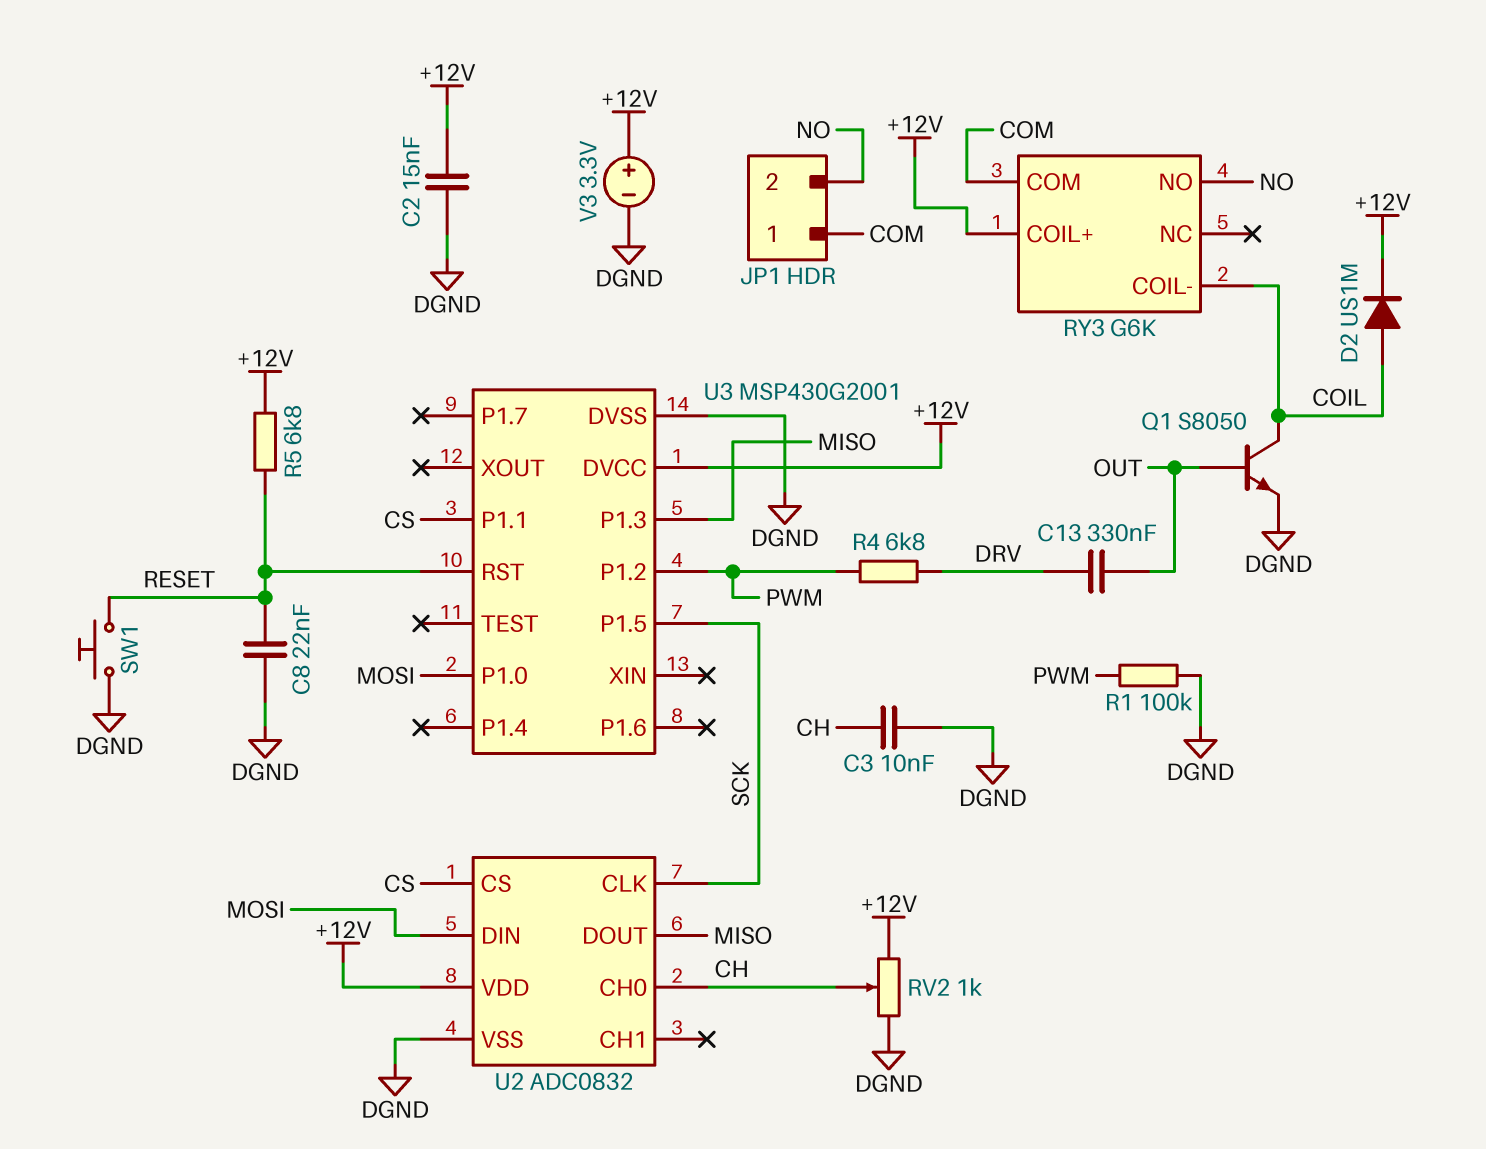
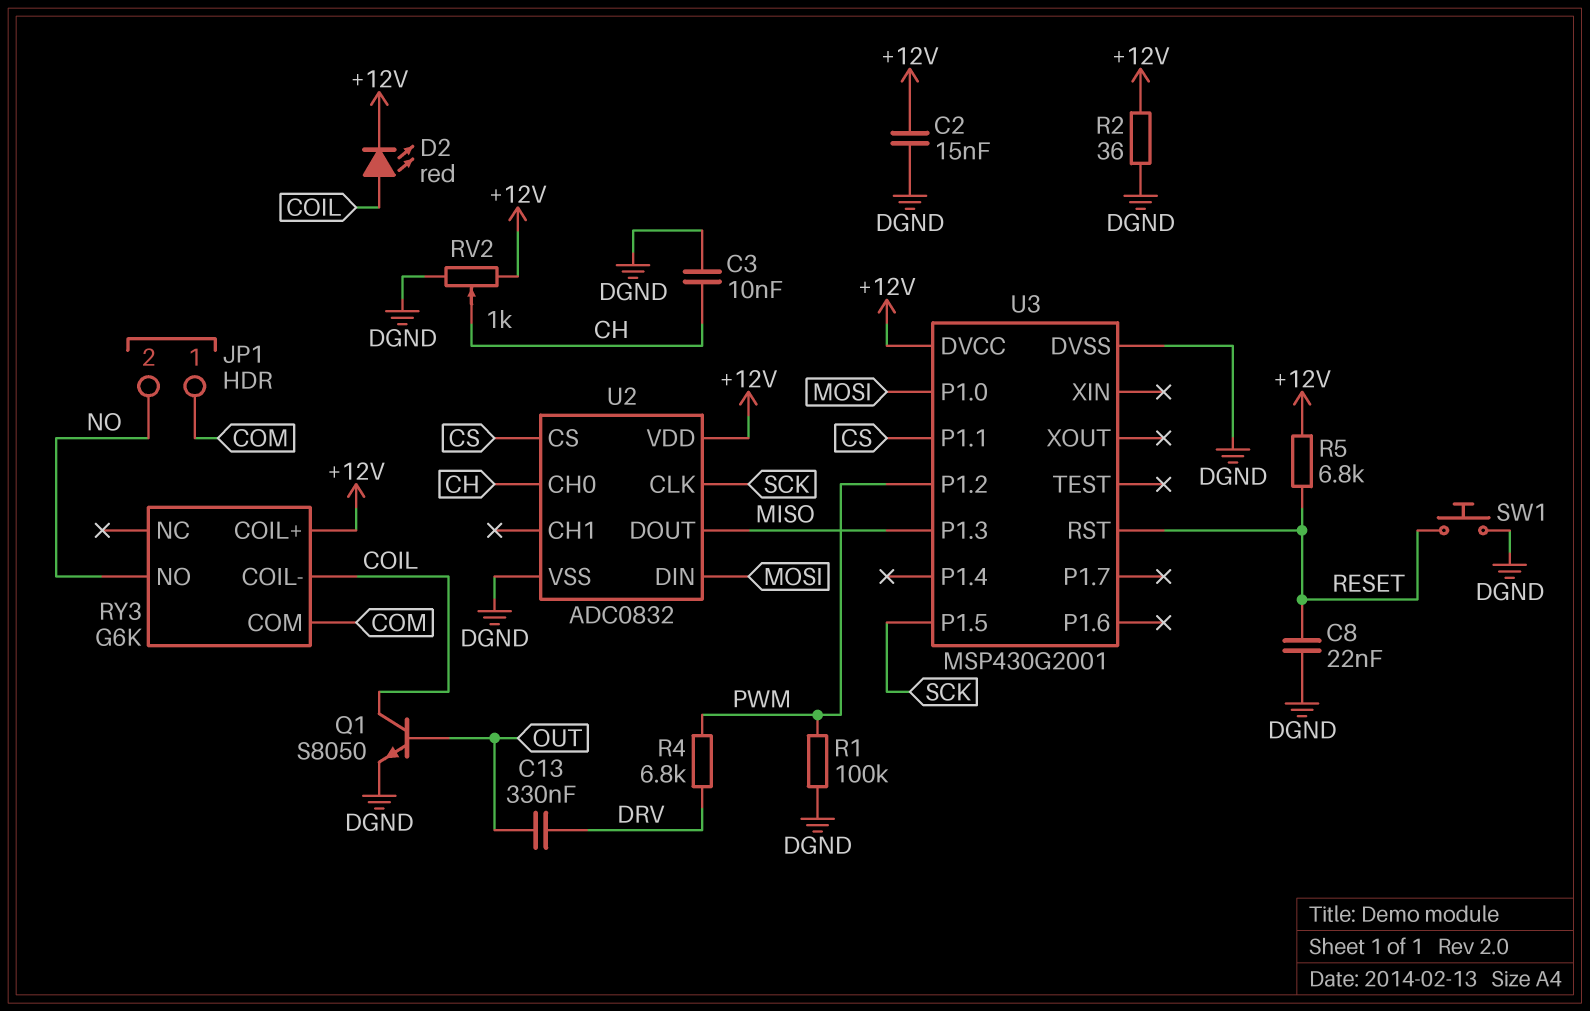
D2: diode US1M (A COIL, K +12V) -> LED red (A COIL, K +12V)
R2: none -> 36 (+12V, DGND)
V3: 3.3V (plus +12V, minus DGND) -> none

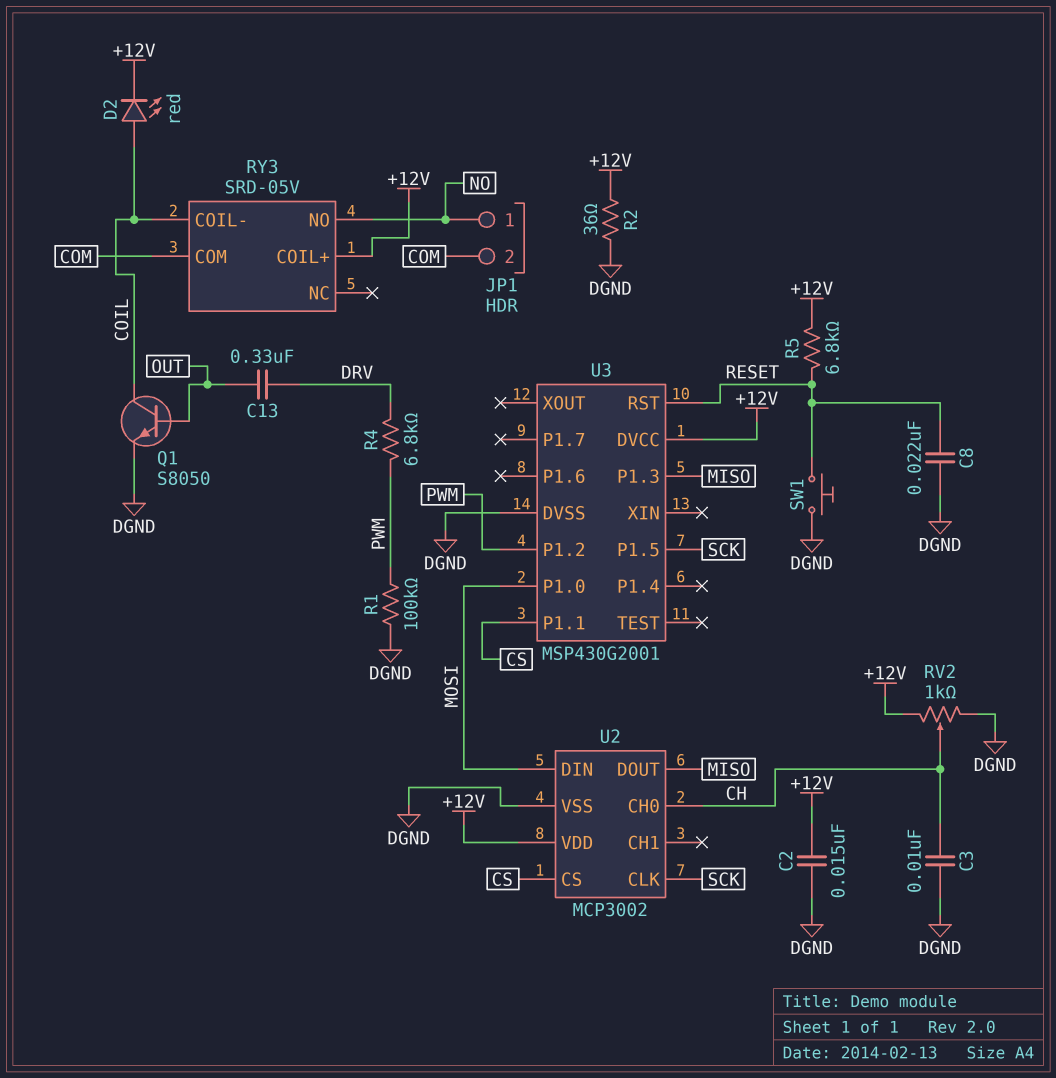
JP1 pin 1: COM -> NO
JP1 pin 2: NO -> COM
RY3: G6K -> SRD-05V
U2: ADC0832 -> MCP3002

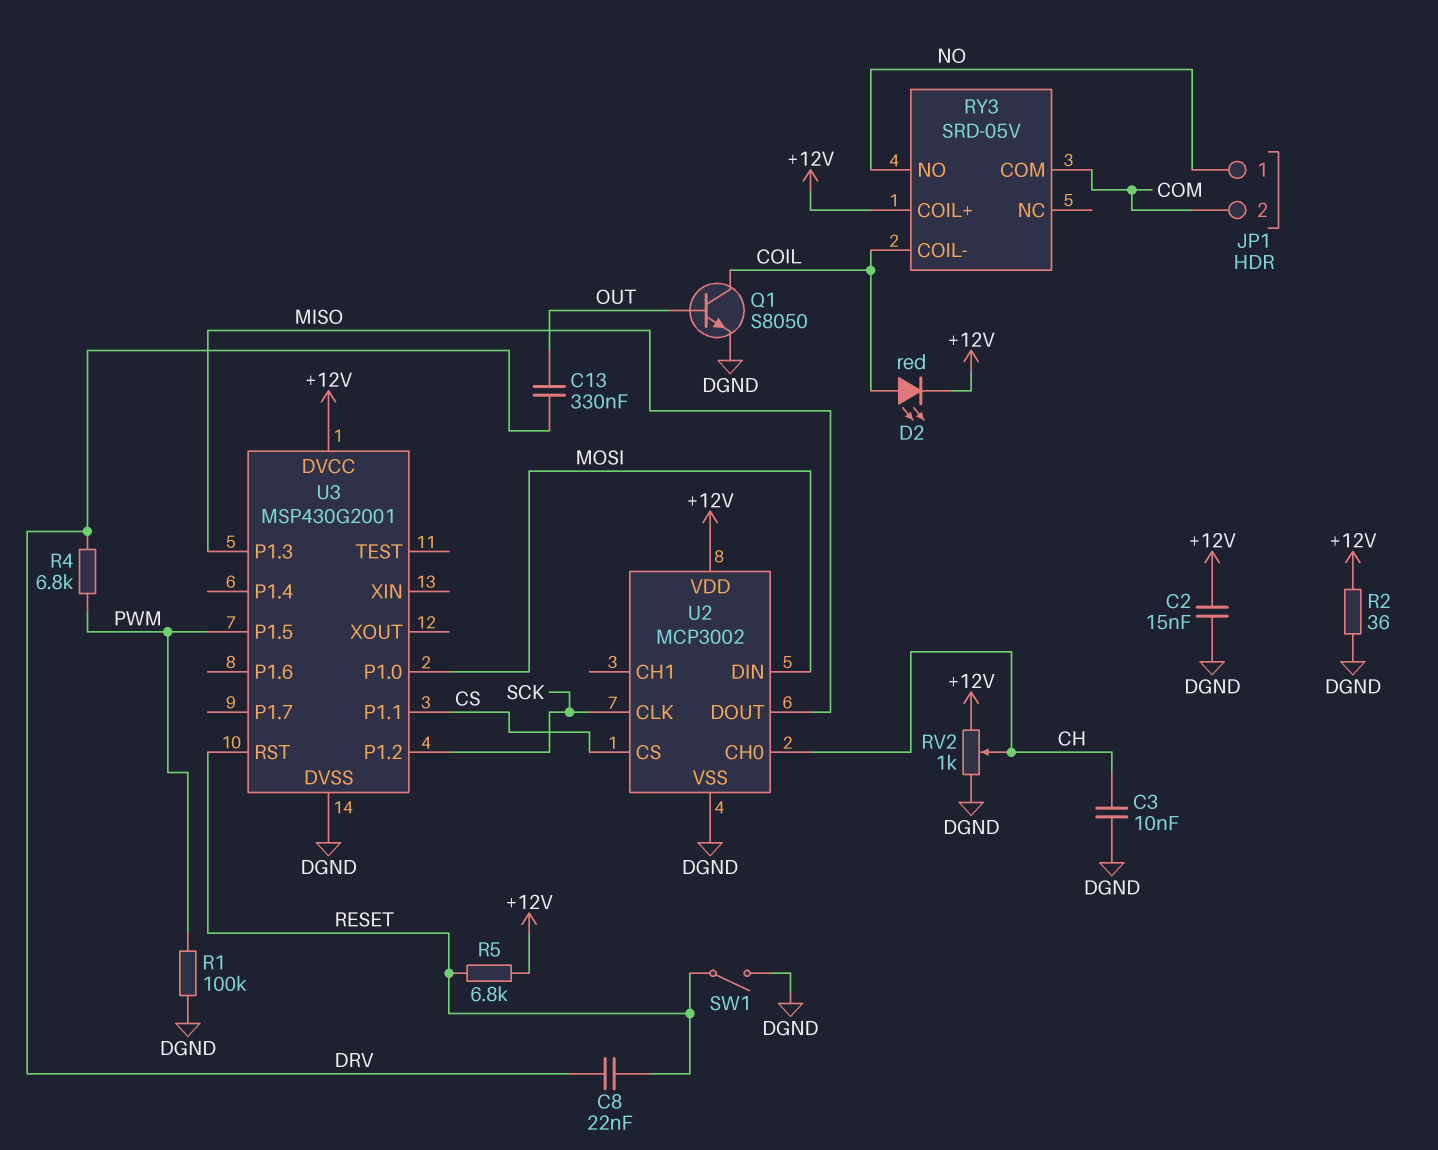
C8: 22nF (DGND, RESET) -> 22nF (DRV, RESET)
SW1: button (DGND, RESET) -> switch (DGND, RESET)
U3 pin P1.2: PWM -> SCK
U3 pin P1.5: SCK -> PWM

